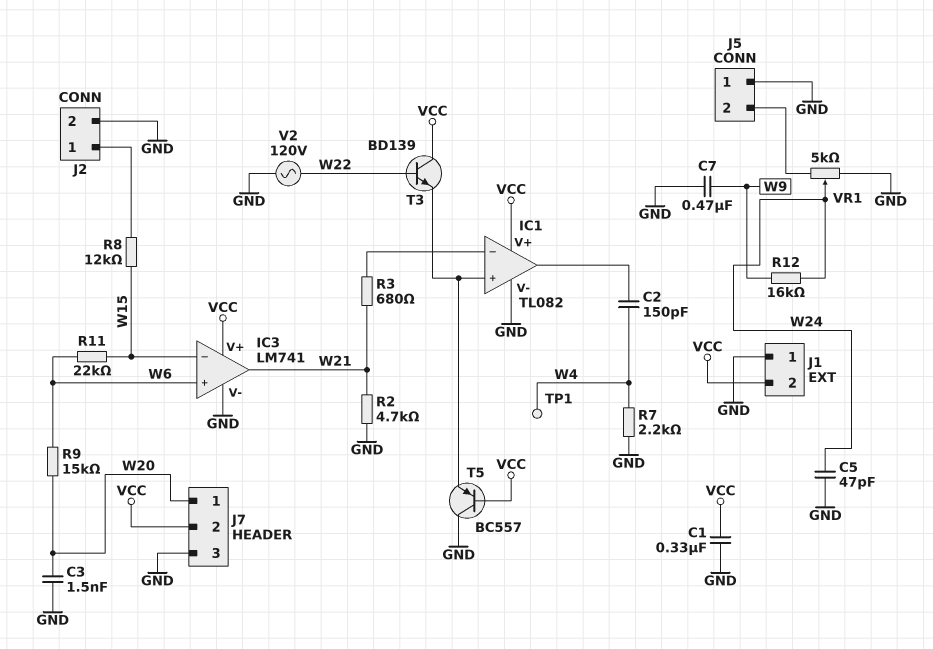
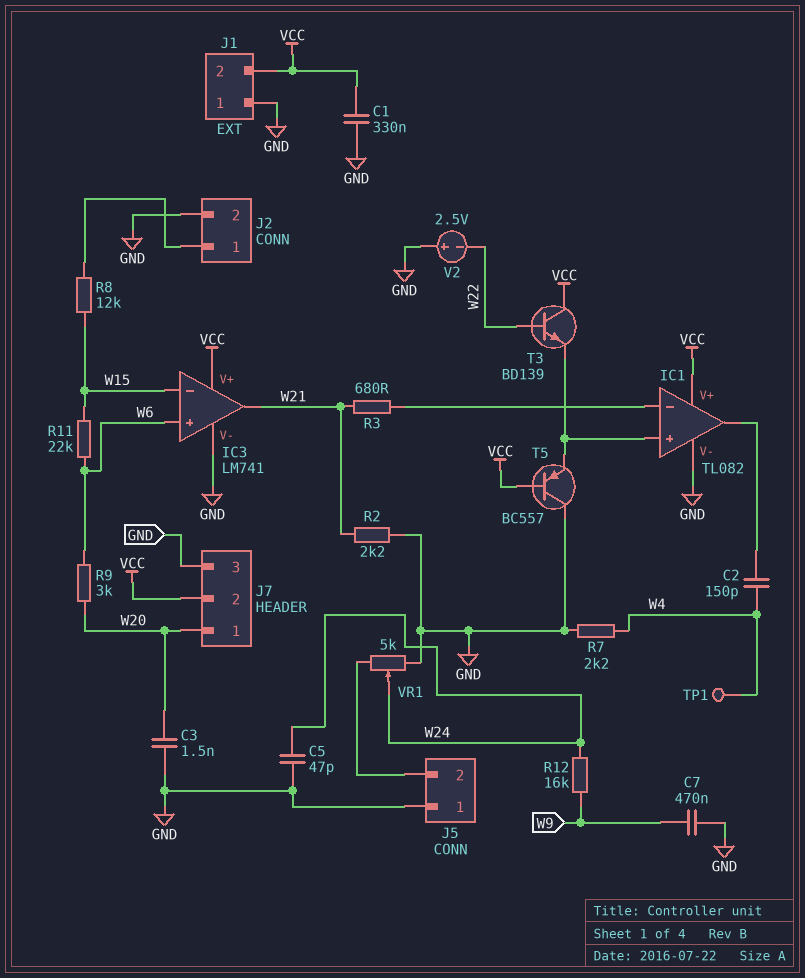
R2: 4.7k (GND, W21) -> 2.2k (GND, W21)
R9: 15k (W6, W20) -> 3k (W6, W20)
V2: AC 120V (GND, W22) -> 2.5V (plus GND, minus W22)

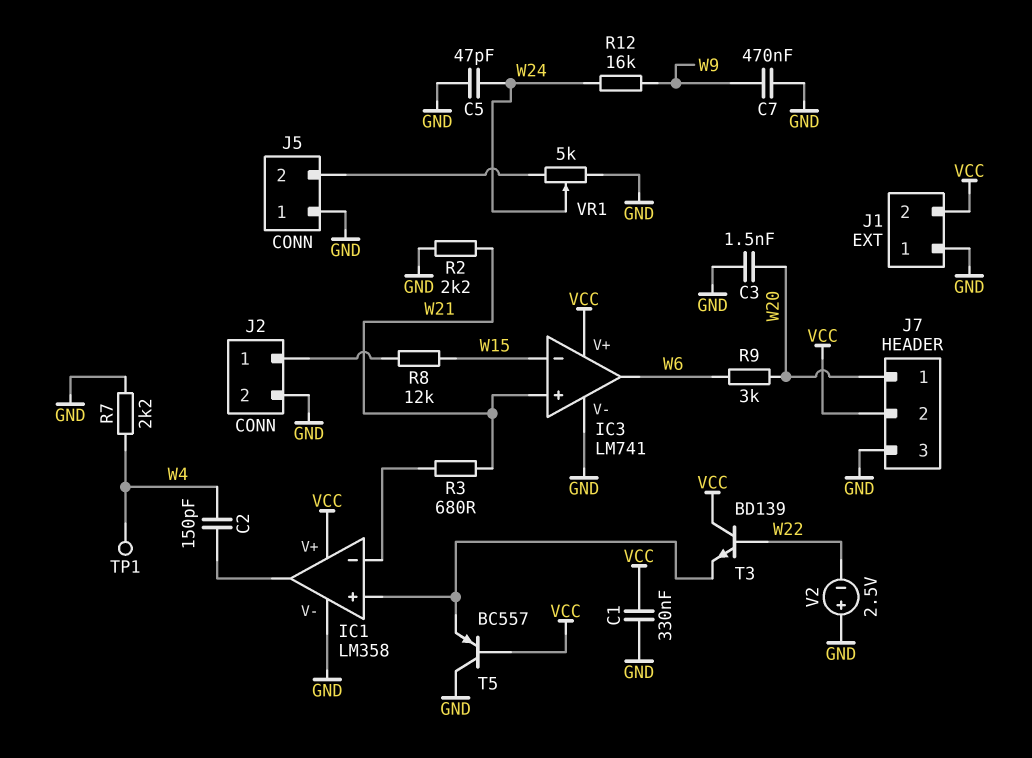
IC1: TL082 -> LM358
IC3 pin in+: W6 -> W21
IC3 pin out: W21 -> W6
R11: 22k (W6, W15) -> none

